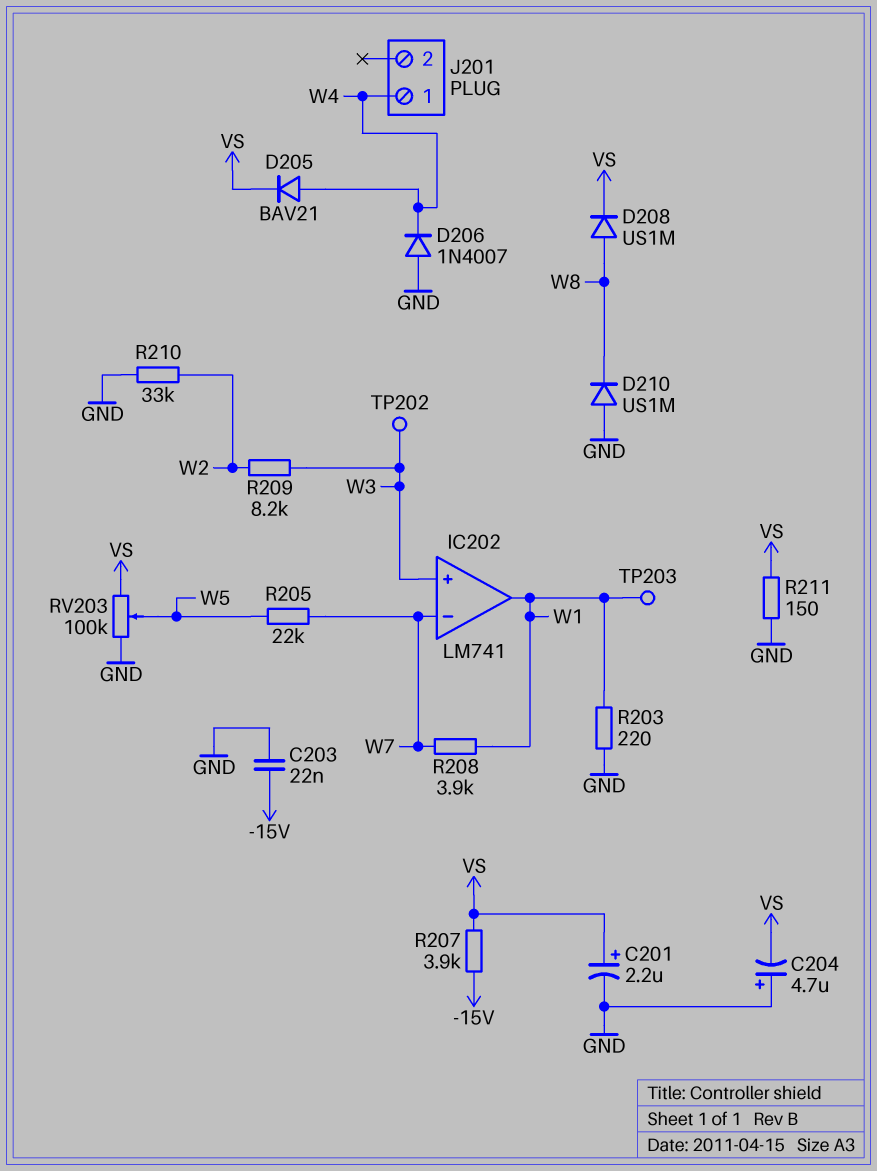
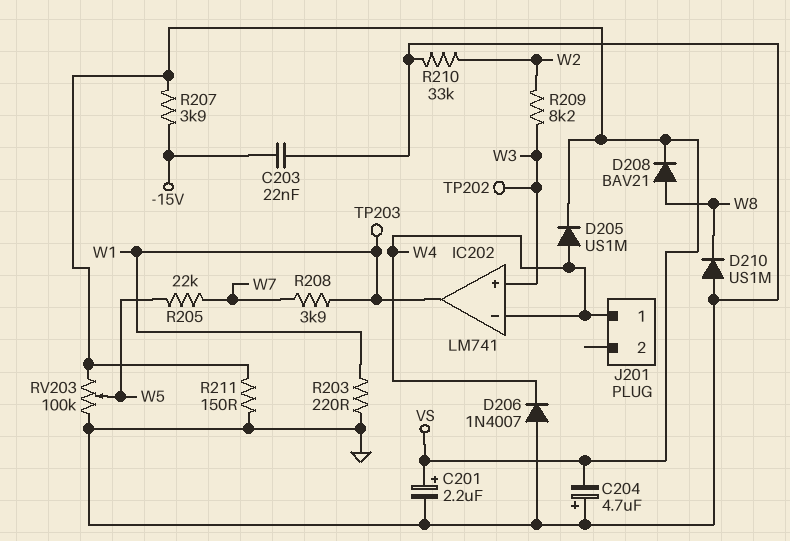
D205: diode BAV21 (A W4, K VS) -> diode US1M (A W4, K VS)
D208: diode US1M (A W8, K VS) -> diode BAV21 (A W8, K VS)
IC202 pin in-: W7 -> W4

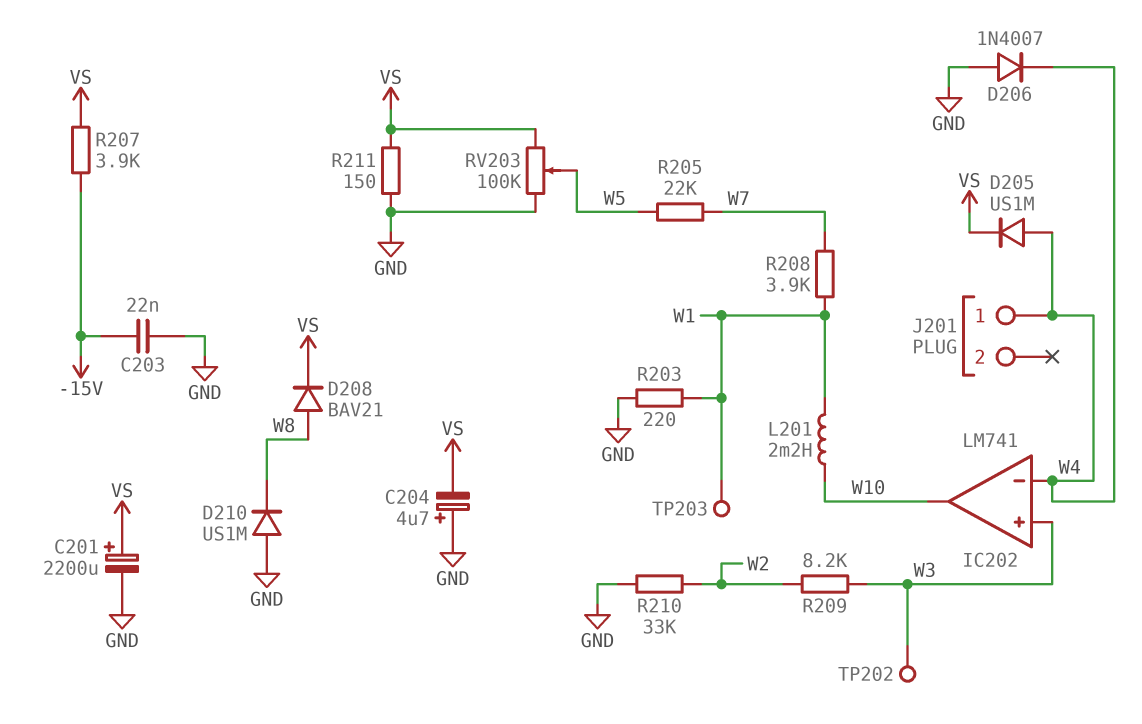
C201: 2.2uF (plus VS, minus GND) -> 2200uF (plus VS, minus GND)
IC202 pin out: W1 -> W10
L201: none -> 2.2mH (W1, W10)

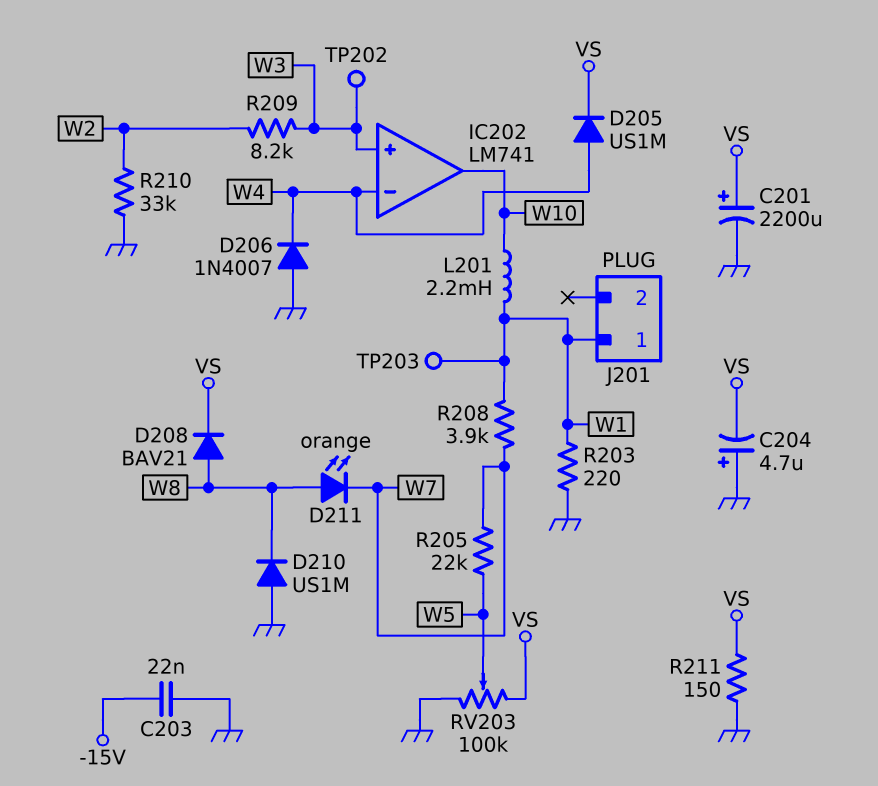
D211: none -> LED orange (A W8, K W7)
J201 pin 1: W4 -> W1
R207: 3.9k (-15V, VS) -> none

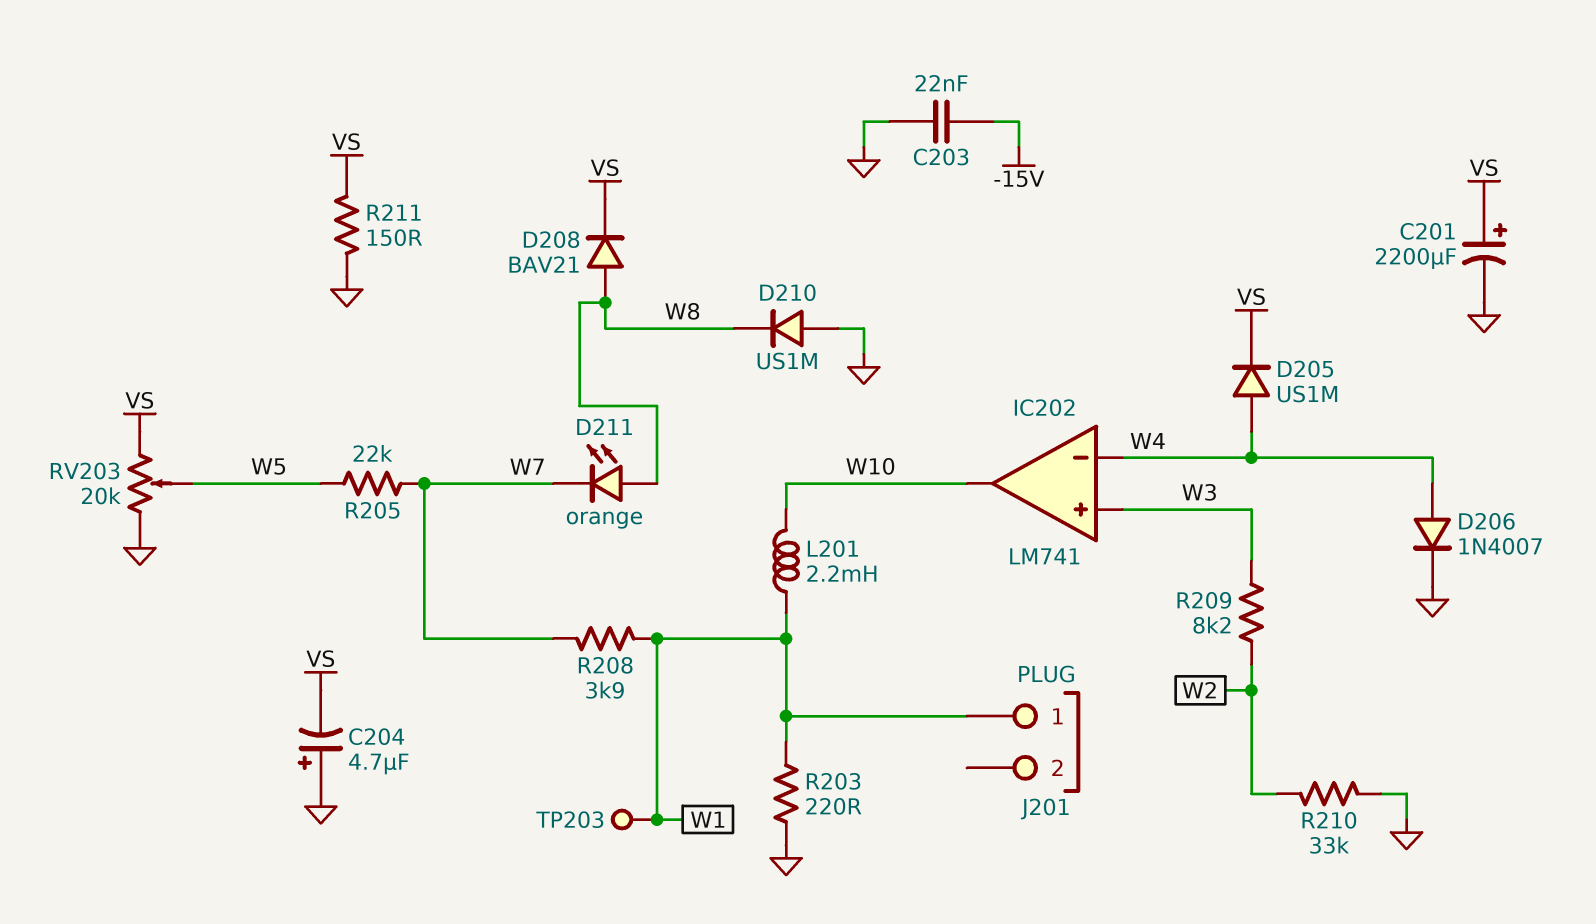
D206: diode 1N4007 (A GND, K W4) -> diode 1N4007 (A W4, K GND)
RV203: 100k (GND, VS, wiper W5) -> 20k (GND, VS, wiper W5)
TP202: test point (W3) -> none

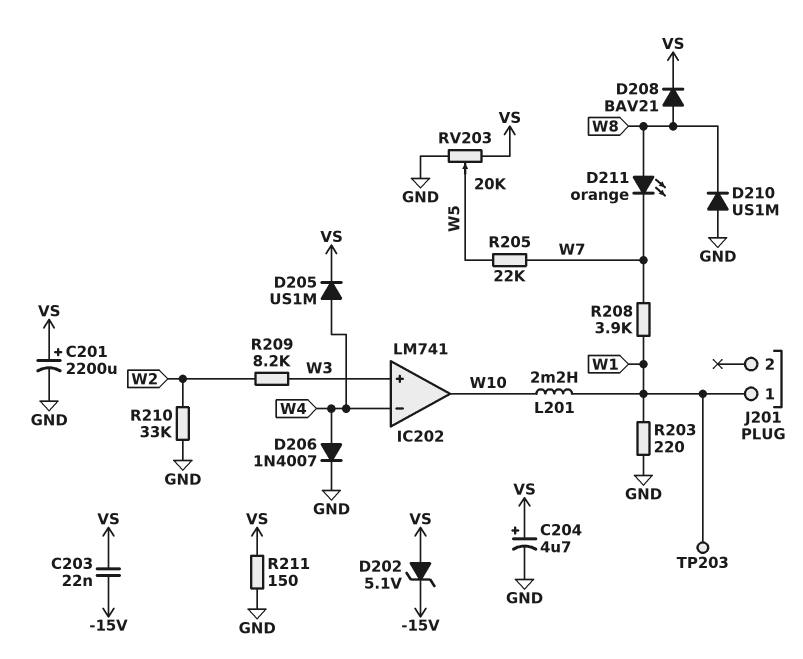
C203: 22nF (-15V, GND) -> 22nF (-15V, VS)
C204: 4.7uF (plus GND, minus VS) -> 4.7uF (plus VS, minus GND)
D202: none -> zener 5.1V (A VS, K -15V)

